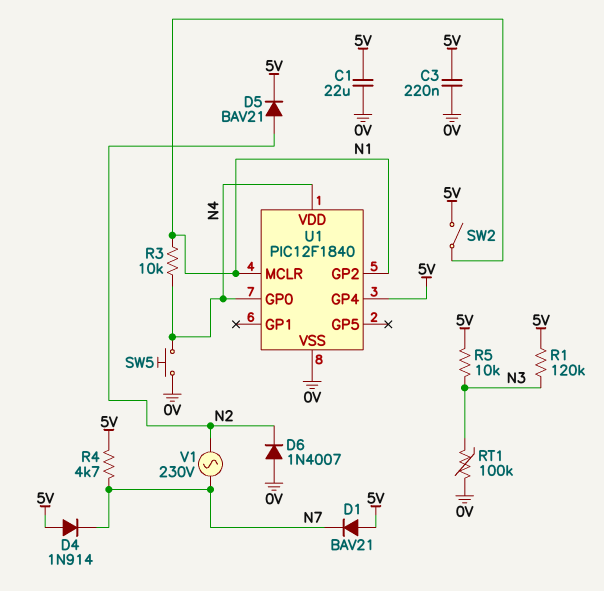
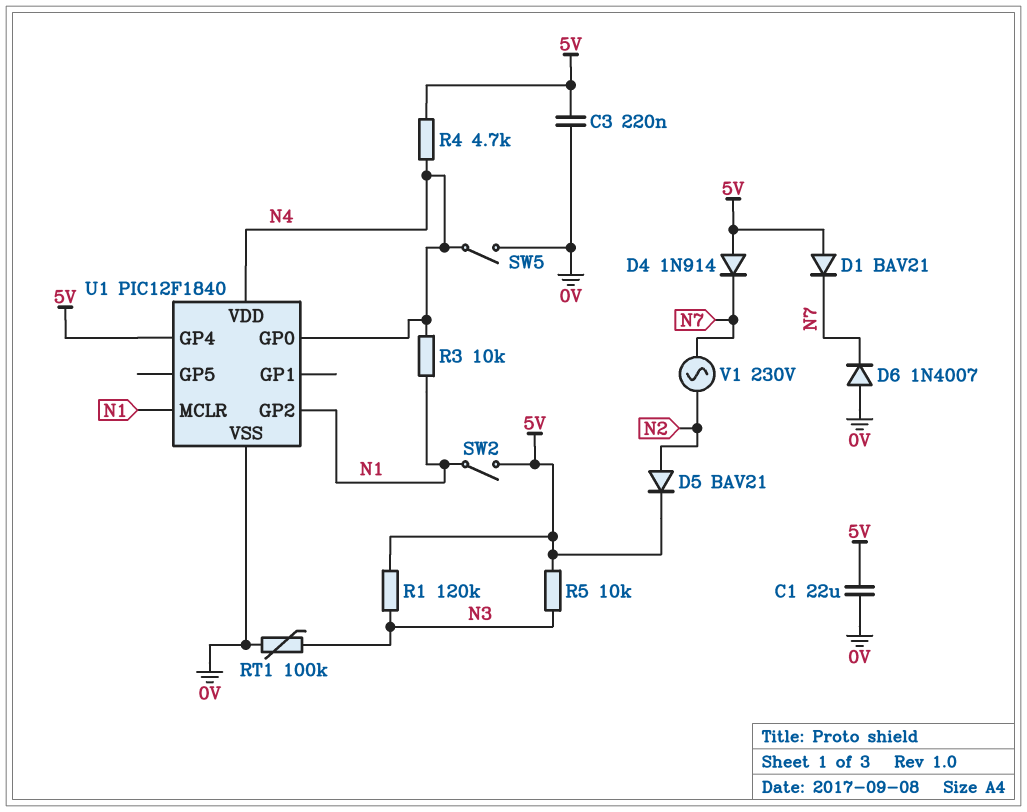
D6: diode 1N4007 (A 0V, K N2) -> diode 1N4007 (A 0V, K N7)
R4: 4.7k (5V, N7) -> 4.7k (5V, N4)
SW5: button (0V, N4) -> switch (0V, N4)

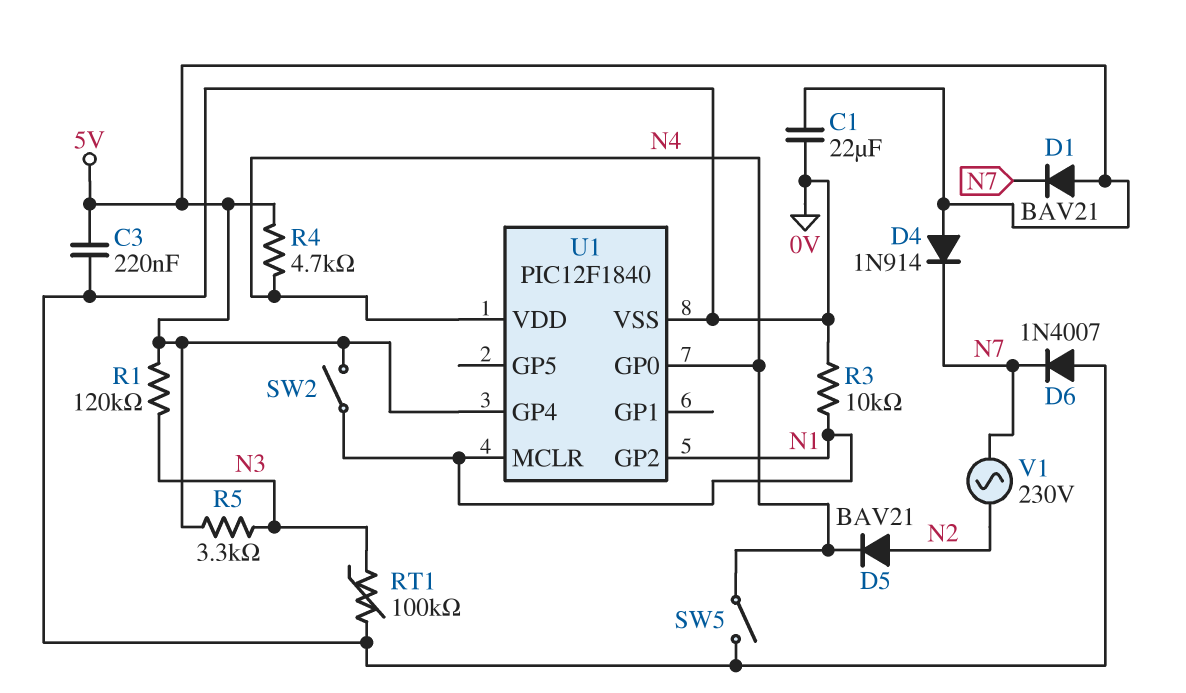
D5: diode BAV21 (A N2, K 5V) -> diode BAV21 (A N2, K N4)
R3: 10k (N1, N4) -> 10k (0V, N1)
R5: 10k (5V, N3) -> 3.3k (5V, N3)

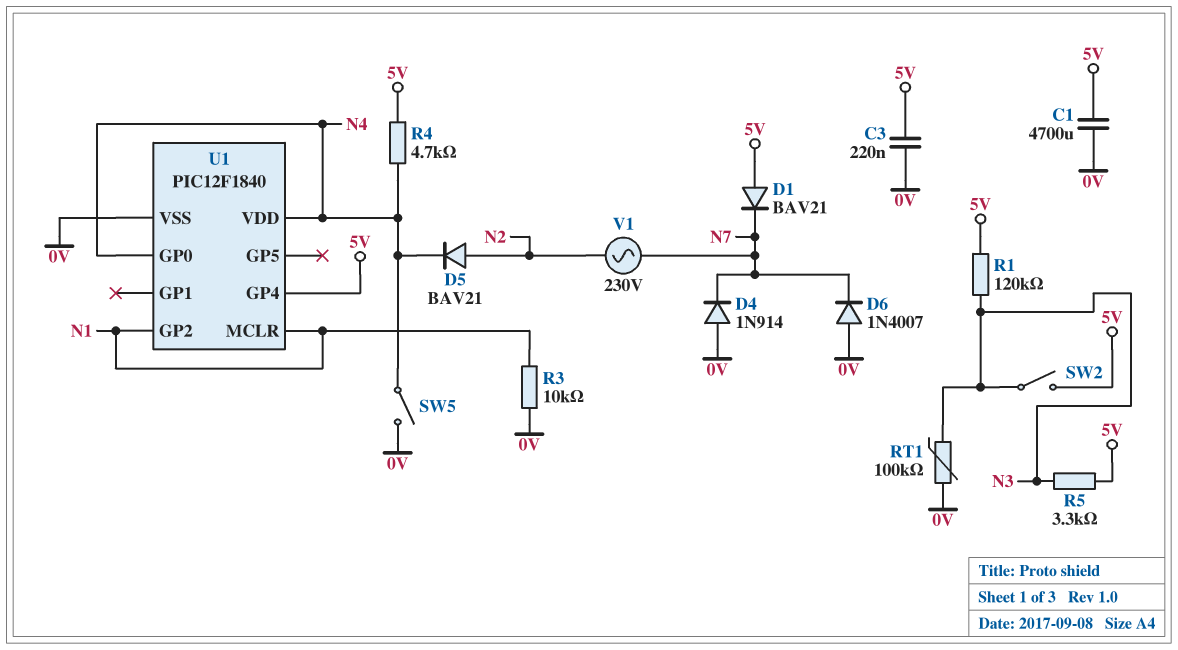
C1: 22uF (0V, 5V) -> 4700uF (0V, 5V)
D4: diode 1N914 (A 5V, K N7) -> diode 1N914 (A 0V, K N7)
SW2: switch (5V, N1) -> switch (5V, N3)

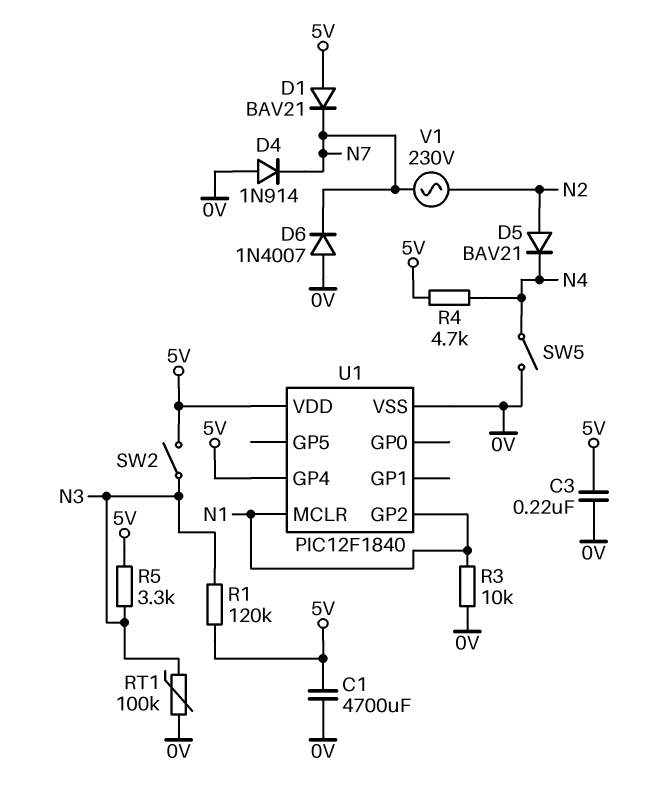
U1 pin GP0: N4 -> none
U1 pin VDD: N4 -> 5V

